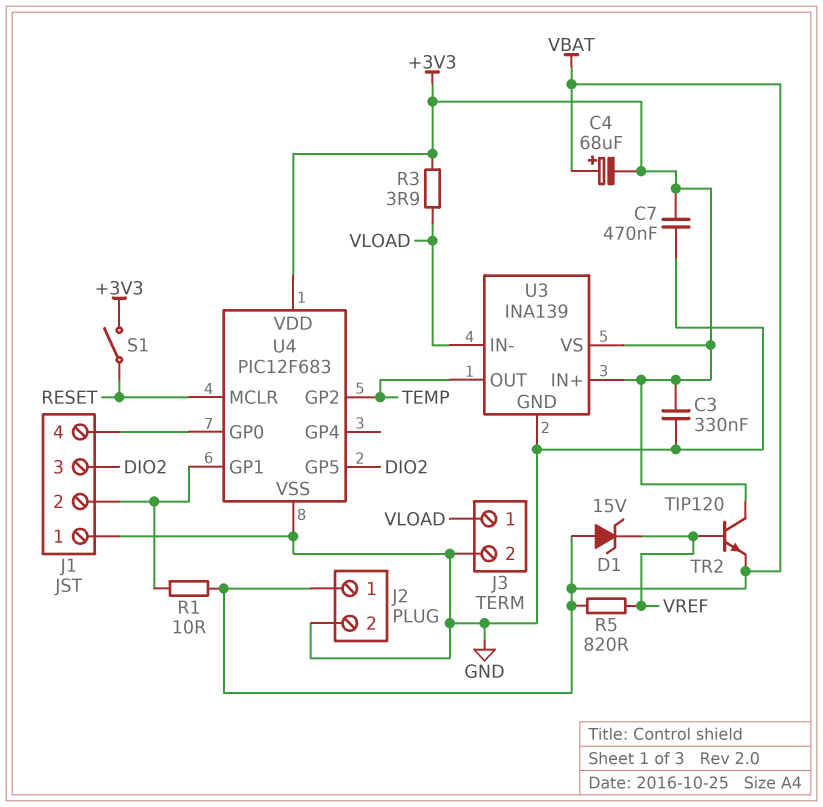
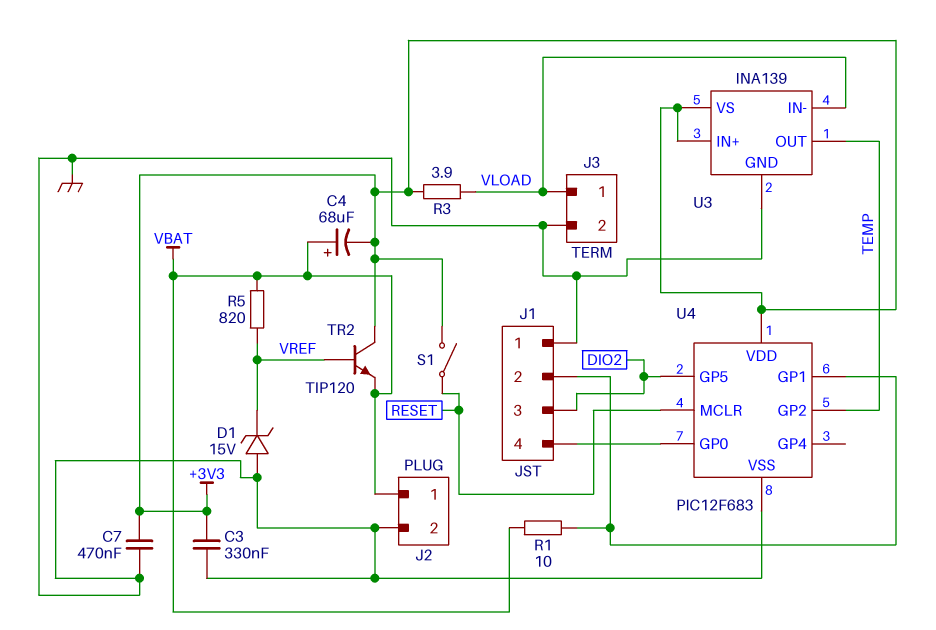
D1: zener 15V (A VBAT, K VREF) -> zener 15V (A GND, K VREF)

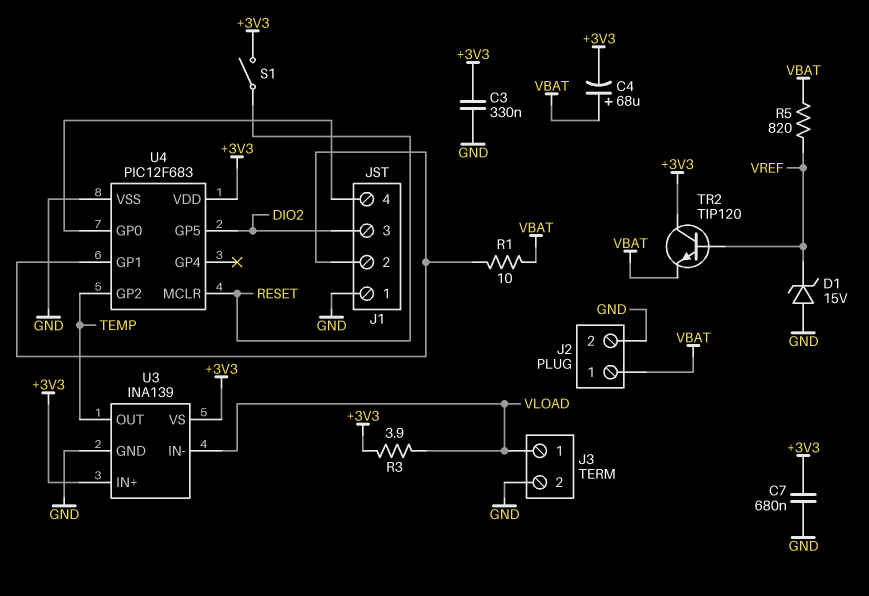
C7: 470nF (+3V3, GND) -> 680nF (+3V3, GND)

